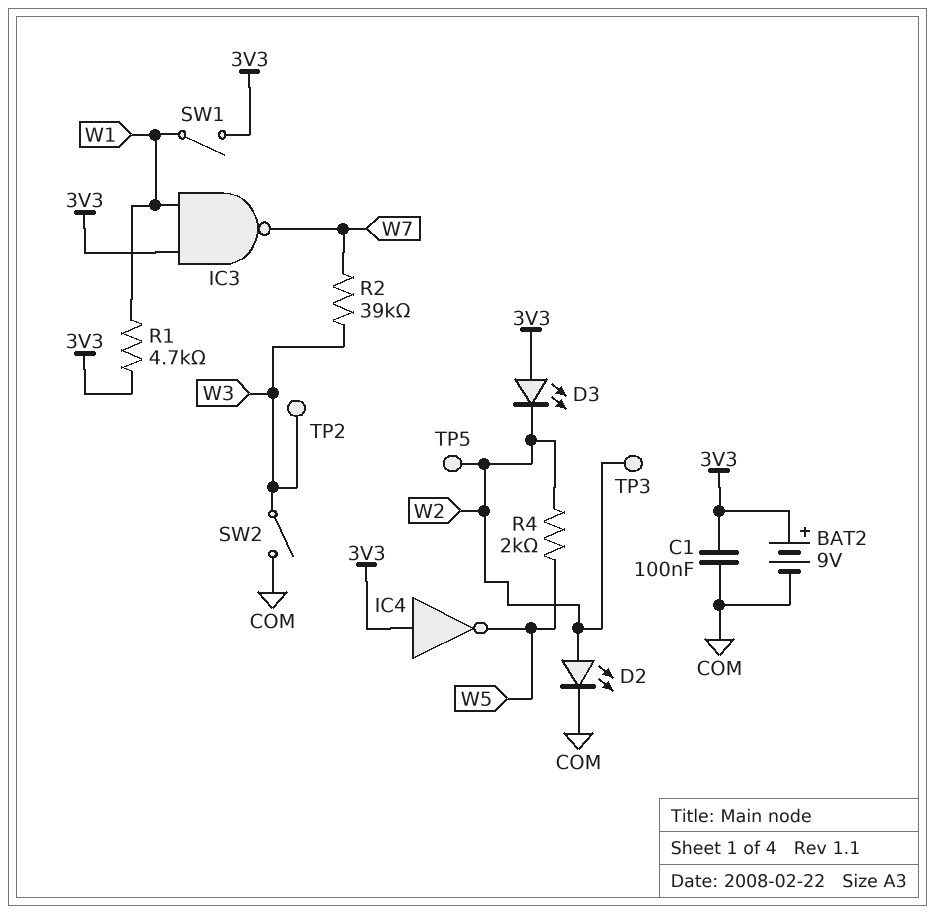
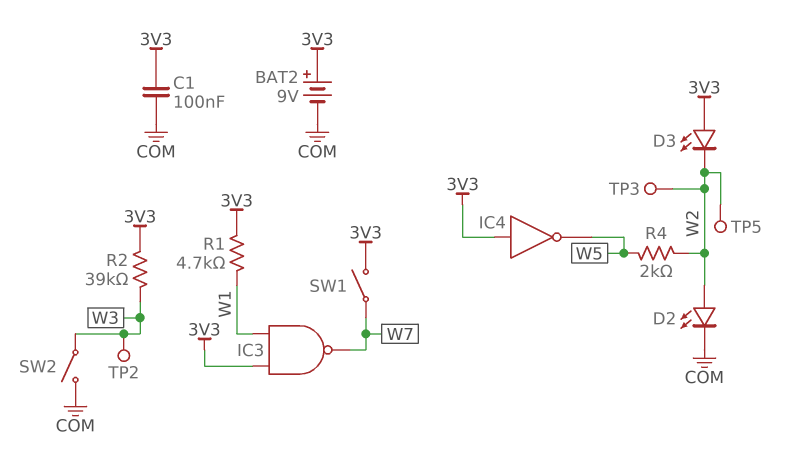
R2: 39k (W3, W7) -> 39k (3V3, W3)
SW1: switch (3V3, W1) -> switch (3V3, W7)

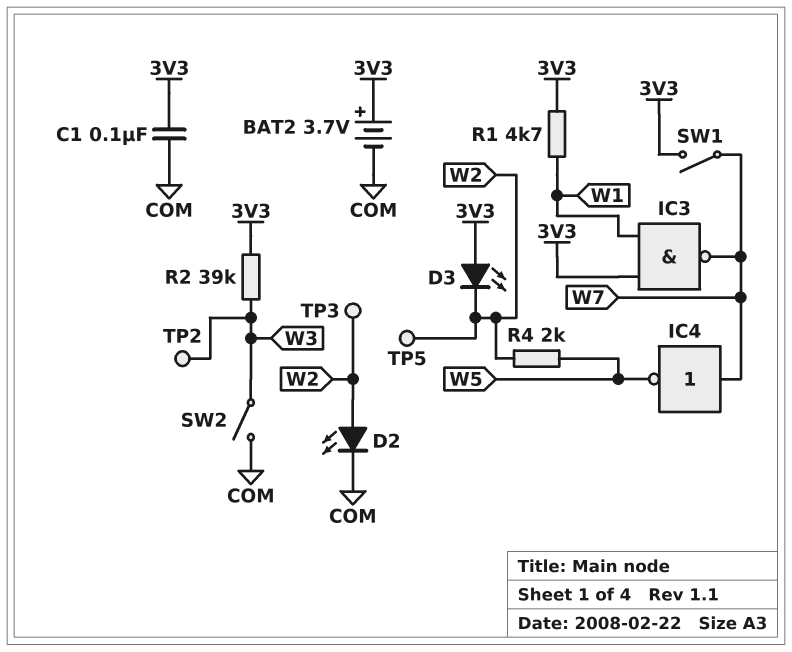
BAT2: 9V (plus 3V3, minus COM) -> 3.7V (plus 3V3, minus COM)
IC4: NOT (in 3V3, out W5) -> NOT (in W7, out W5)

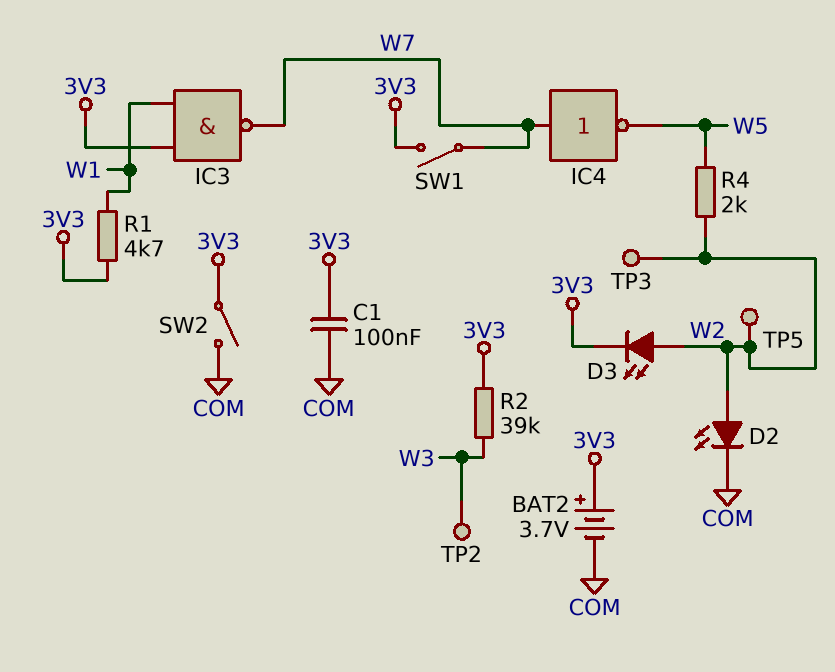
D3: LED (A 3V3, K W2) -> LED (A W2, K 3V3)
SW2: switch (COM, W3) -> switch (3V3, COM)

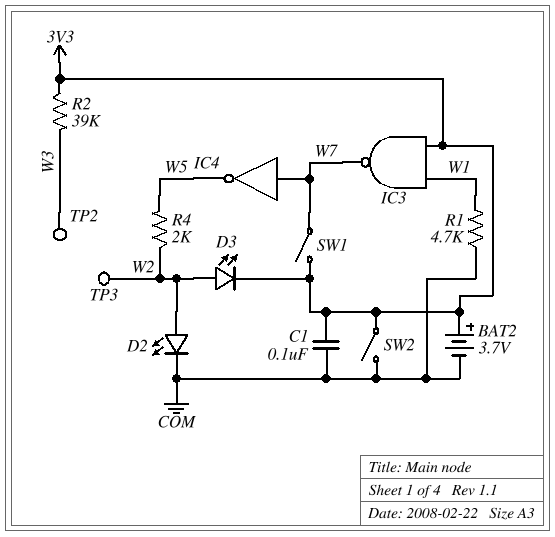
R1: 4.7k (3V3, W1) -> 4.7k (COM, W1)
TP5: test point (W2) -> none

